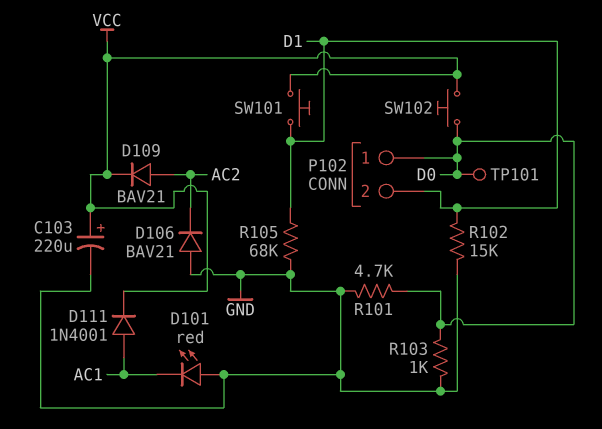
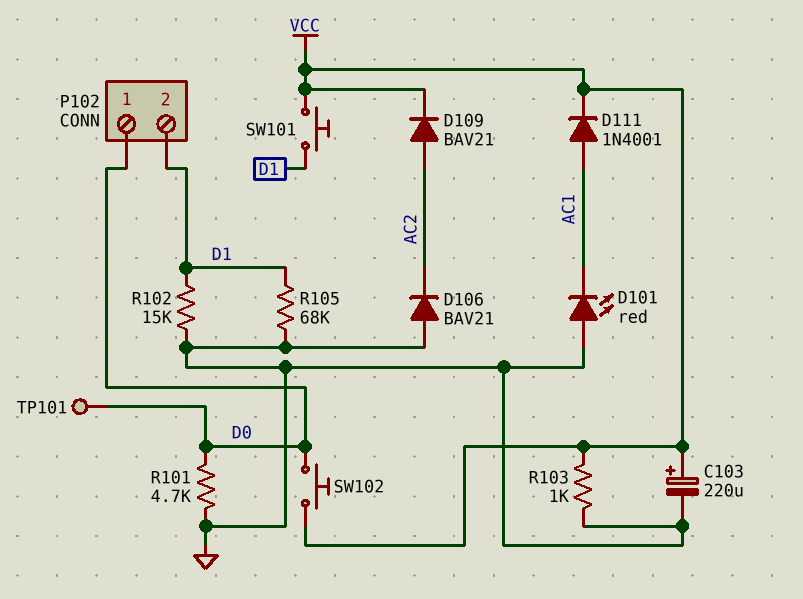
R103: 1k (D0, GND) -> 1k (GND, VCC)

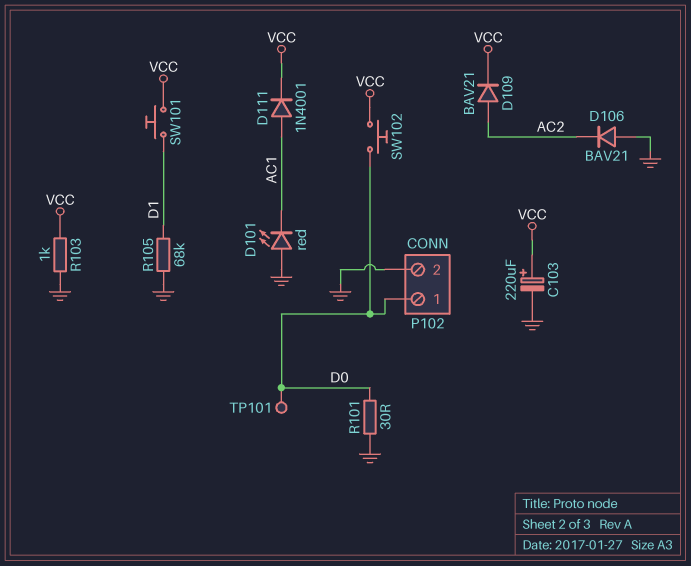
P102 pin 2: D1 -> GND
R101: 4.7k (D0, GND) -> 30 (D0, GND)
R102: 15k (D1, GND) -> none

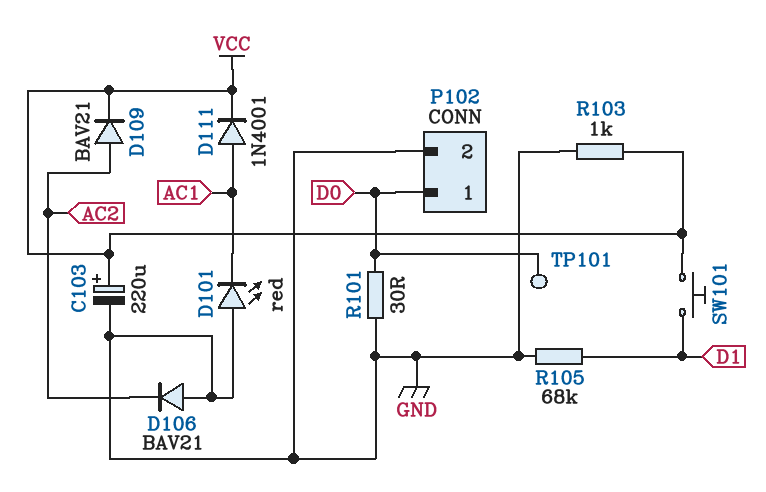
SW102: button (D0, VCC) -> none

